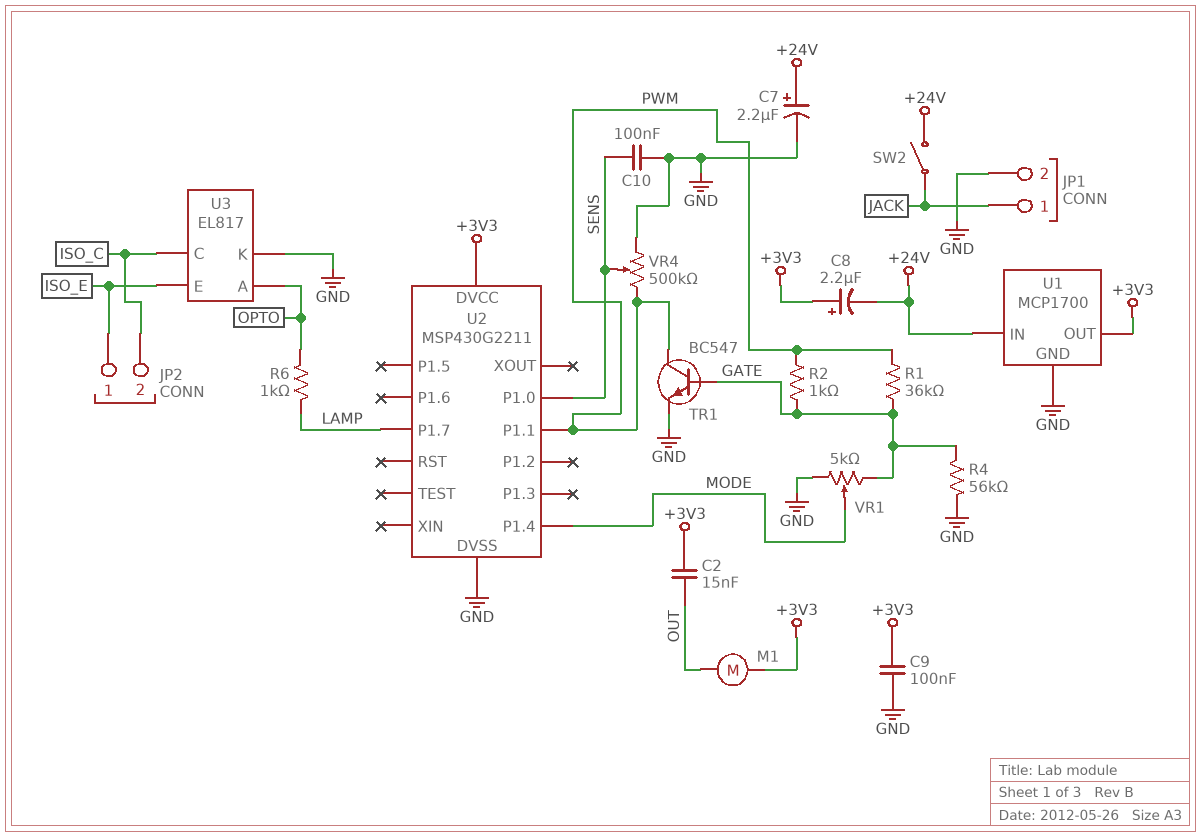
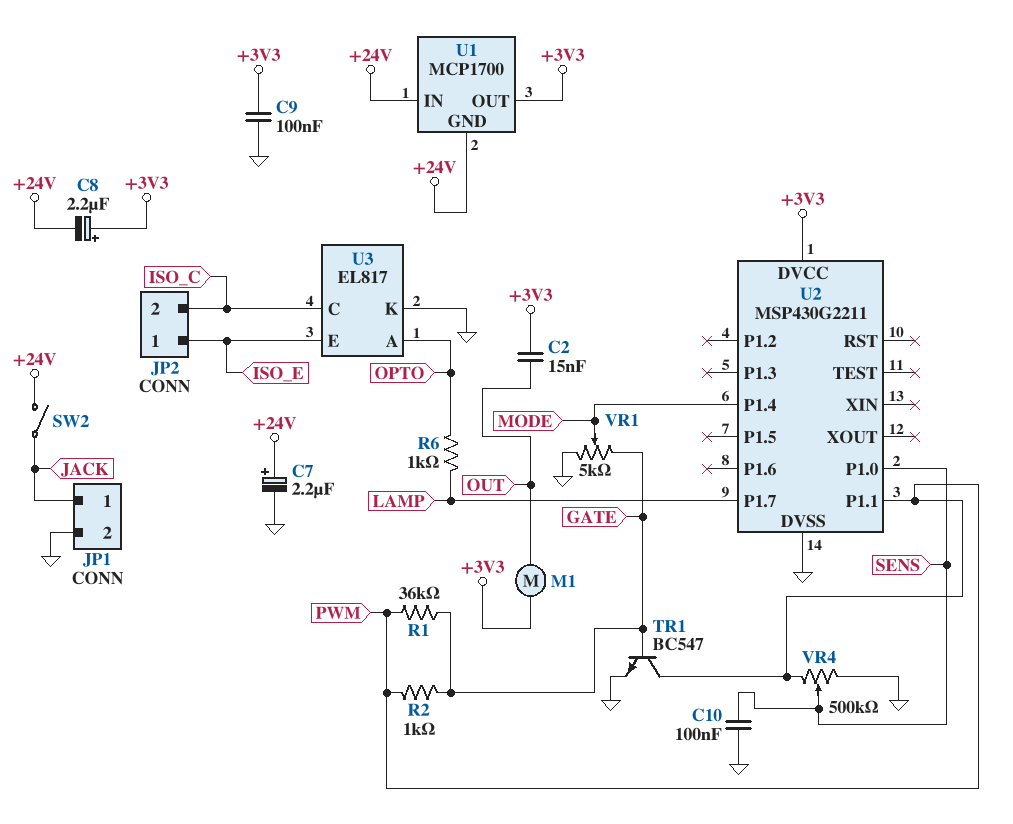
R4: 56k (GATE, GND) -> none
U1 pin GND: GND -> +24V

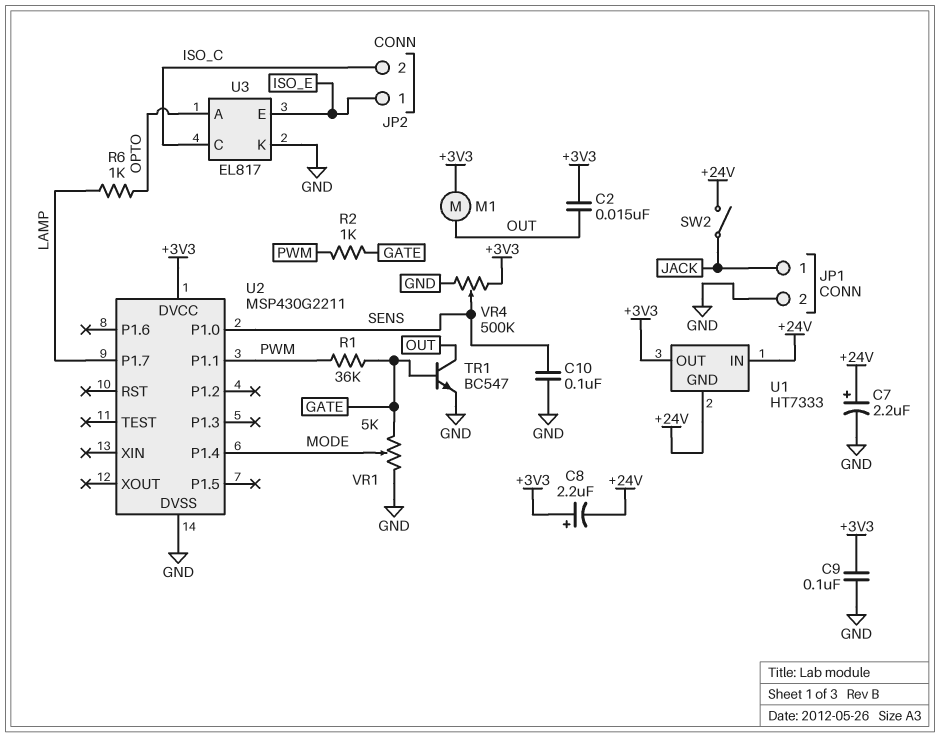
TR1: NPN BC547 (B GATE, C PWM, E GND) -> NPN BC547 (B GATE, C OUT, E GND)
U1: MCP1700 -> HT7333
VR4: 500k (GND, PWM, wiper SENS) -> 500k (+3V3, GND, wiper SENS)

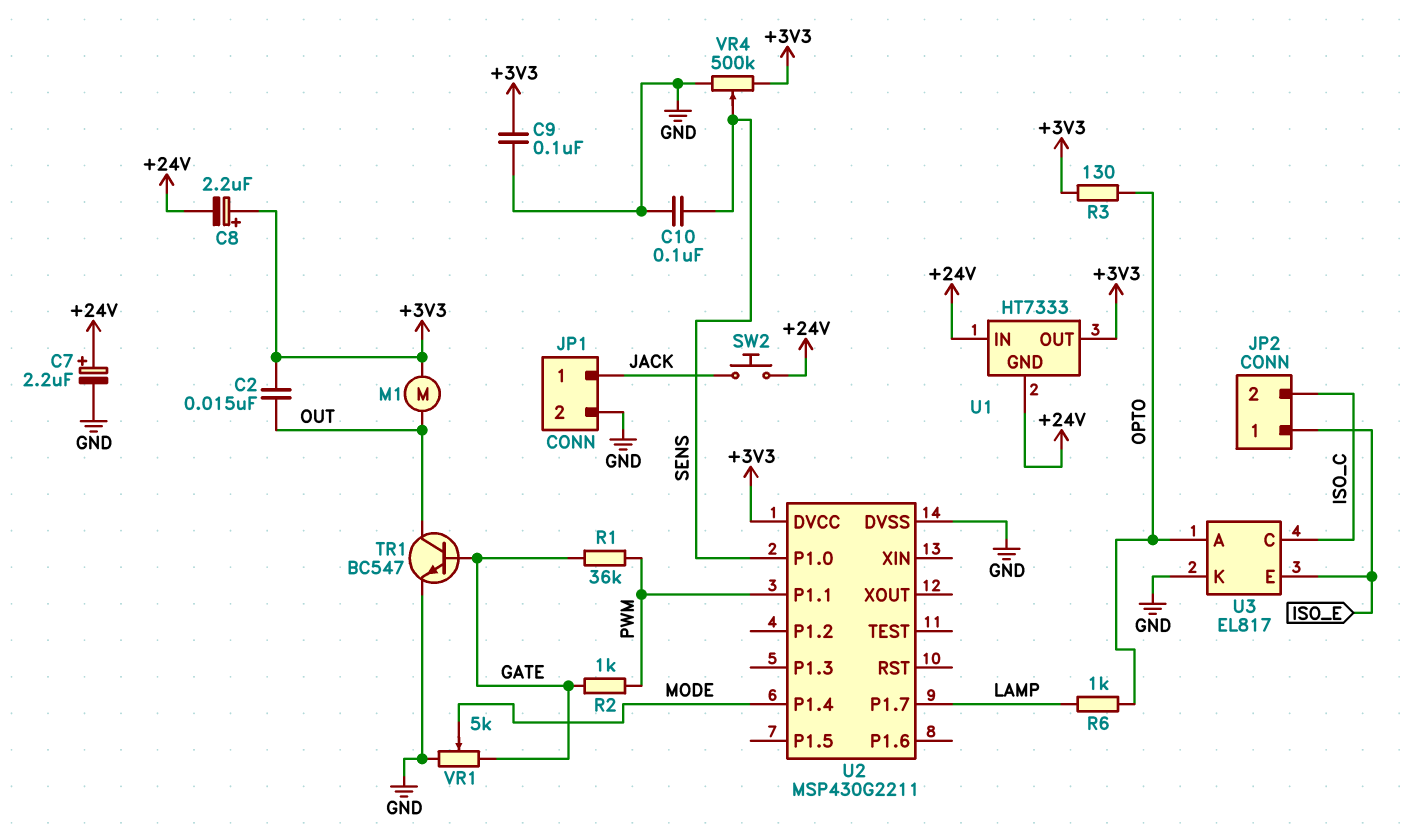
R3: none -> 130 (+3V3, OPTO)
SW2: switch (+24V, JACK) -> button (+24V, JACK)

